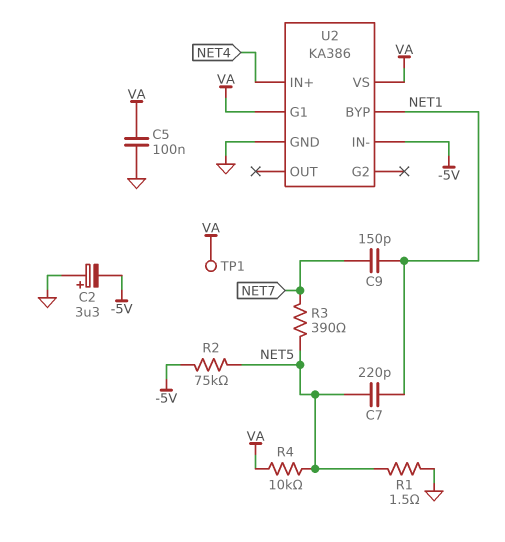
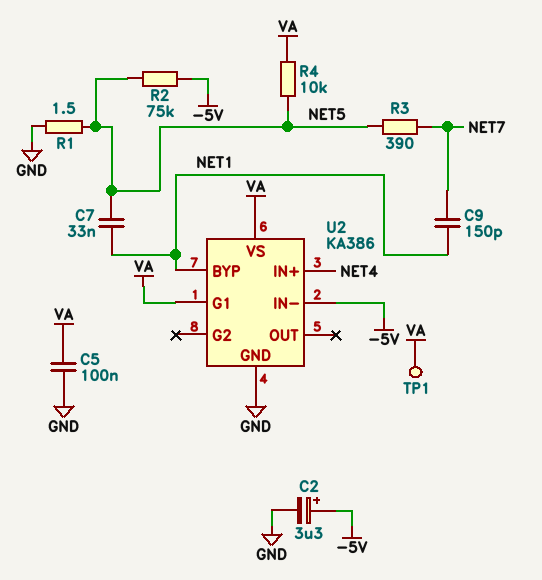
C2: 3.3uF (plus GND, minus -5V) -> 3.3uF (plus -5V, minus GND)
C7: 220pF (NET1, NET5) -> 33nF (NET1, NET5)

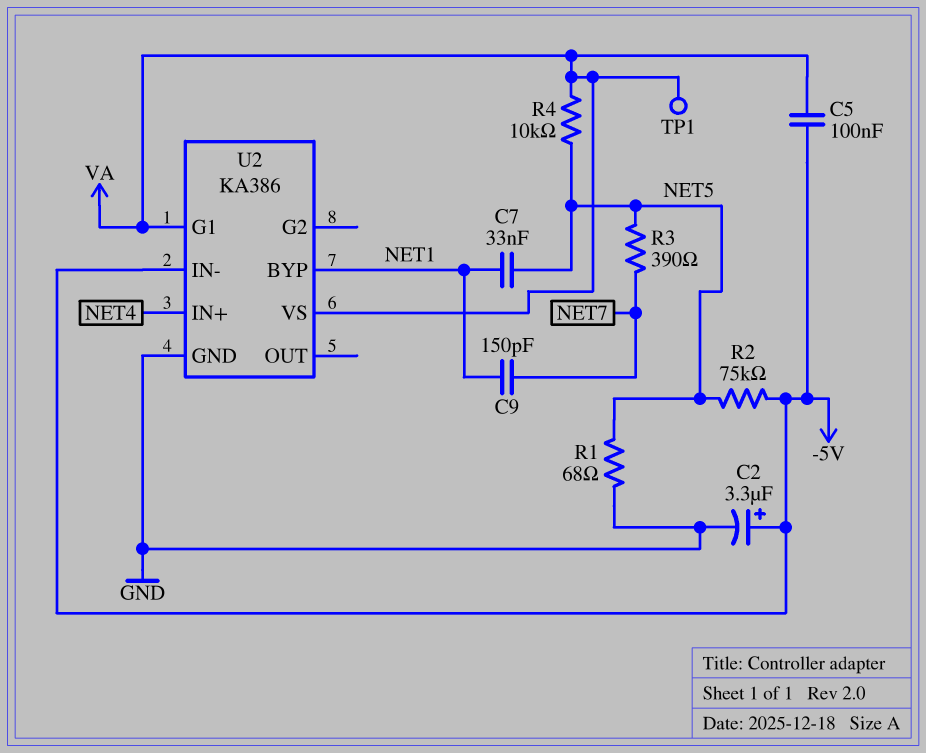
C5: 100nF (GND, VA) -> 100nF (-5V, VA)
R1: 1.5 (GND, NET5) -> 68 (GND, NET5)

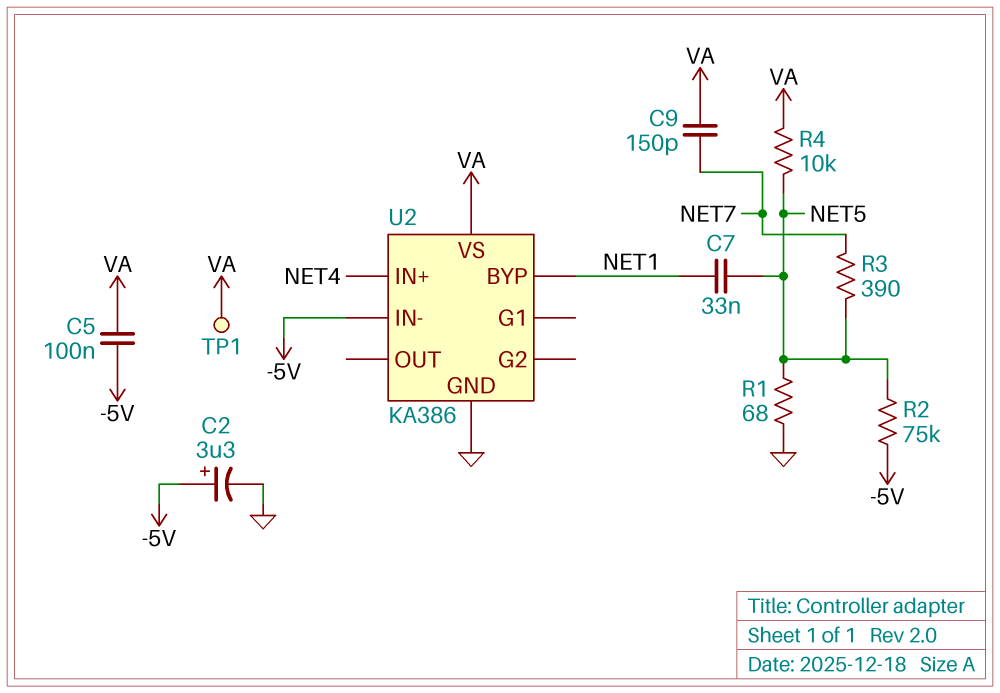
C9: 150pF (NET1, NET7) -> 150pF (NET7, VA)
U2 pin G1: VA -> none

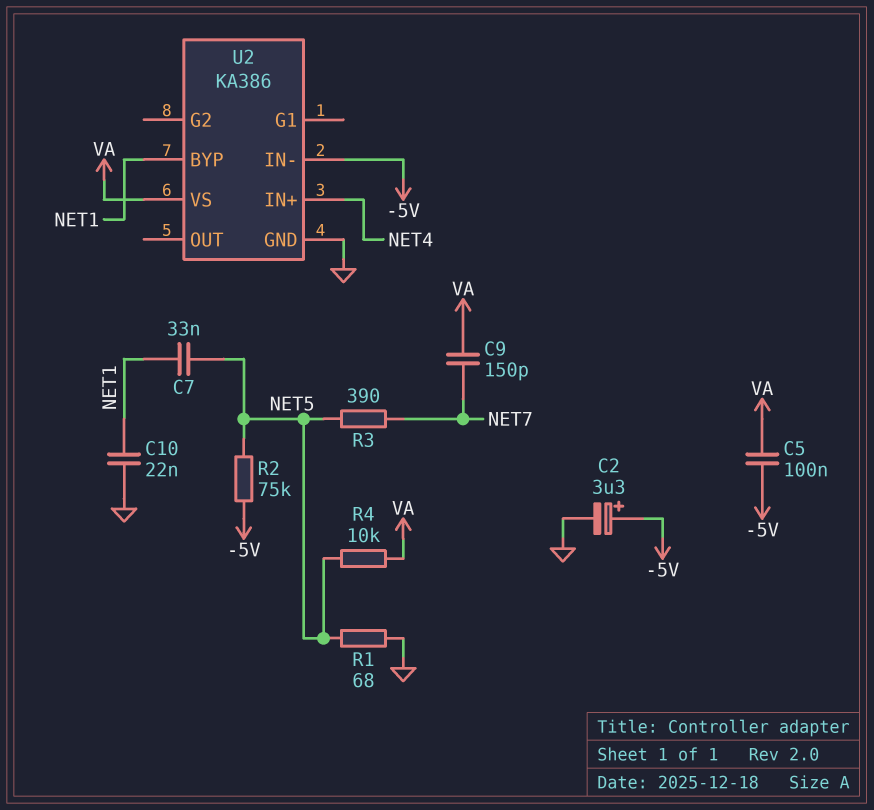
C10: none -> 22nF (GND, NET1)
TP1: test point (VA) -> none

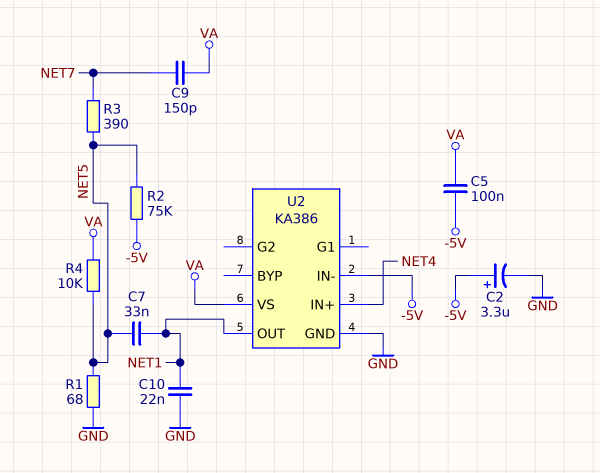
U2 pin BYP: NET1 -> none
U2 pin OUT: none -> NET1

